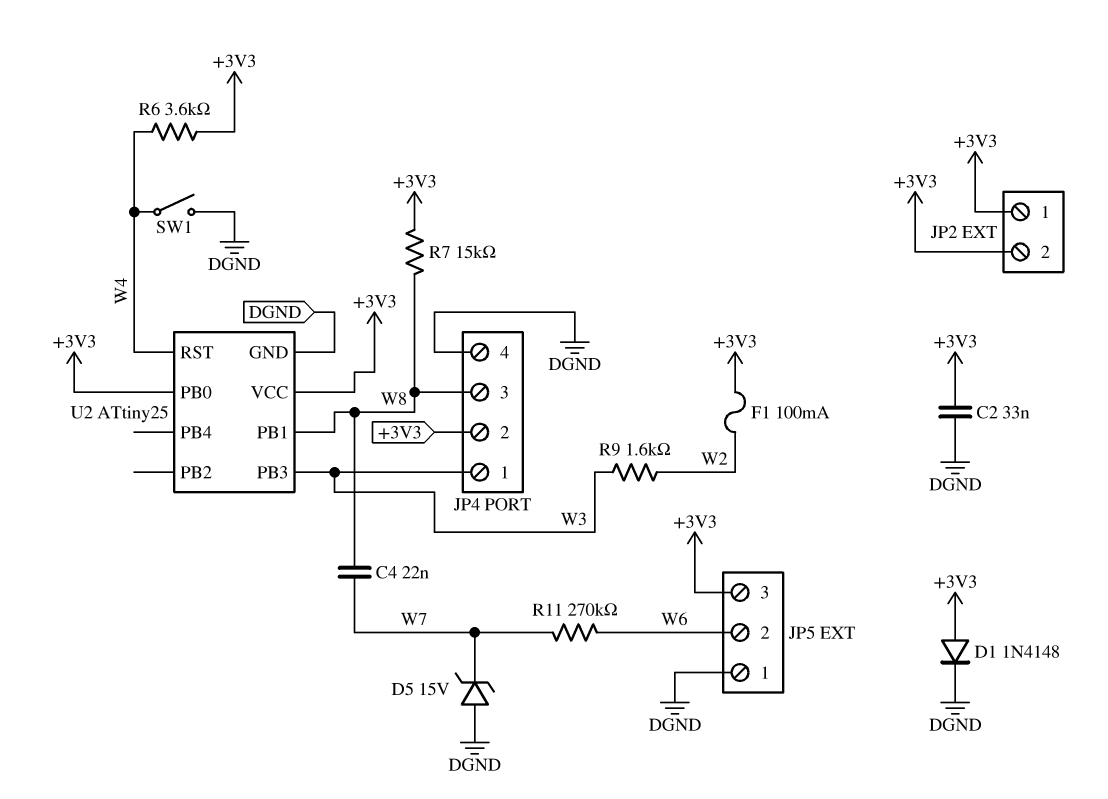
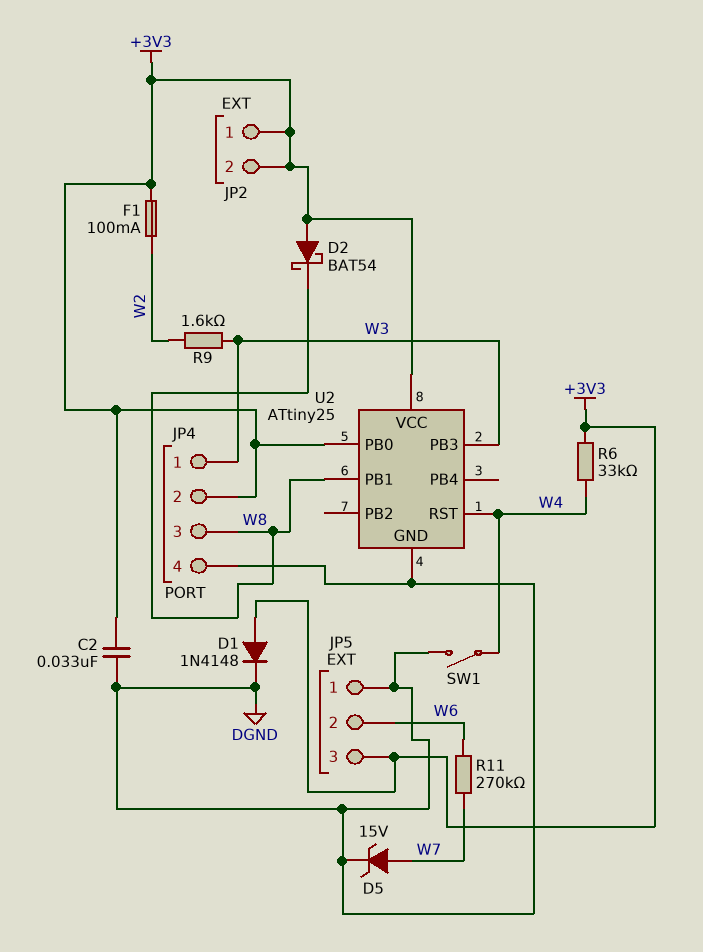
C4: 22nF (W7, W8) -> none
D2: none -> schottky BAT54 (A +3V3, K W8)
D5: zener 15V (A DGND, K W7) -> zener 15V (A W7, K DGND)
R6: 3.6k (+3V3, W4) -> 33k (+3V3, W4)
R7: 15k (+3V3, W8) -> none

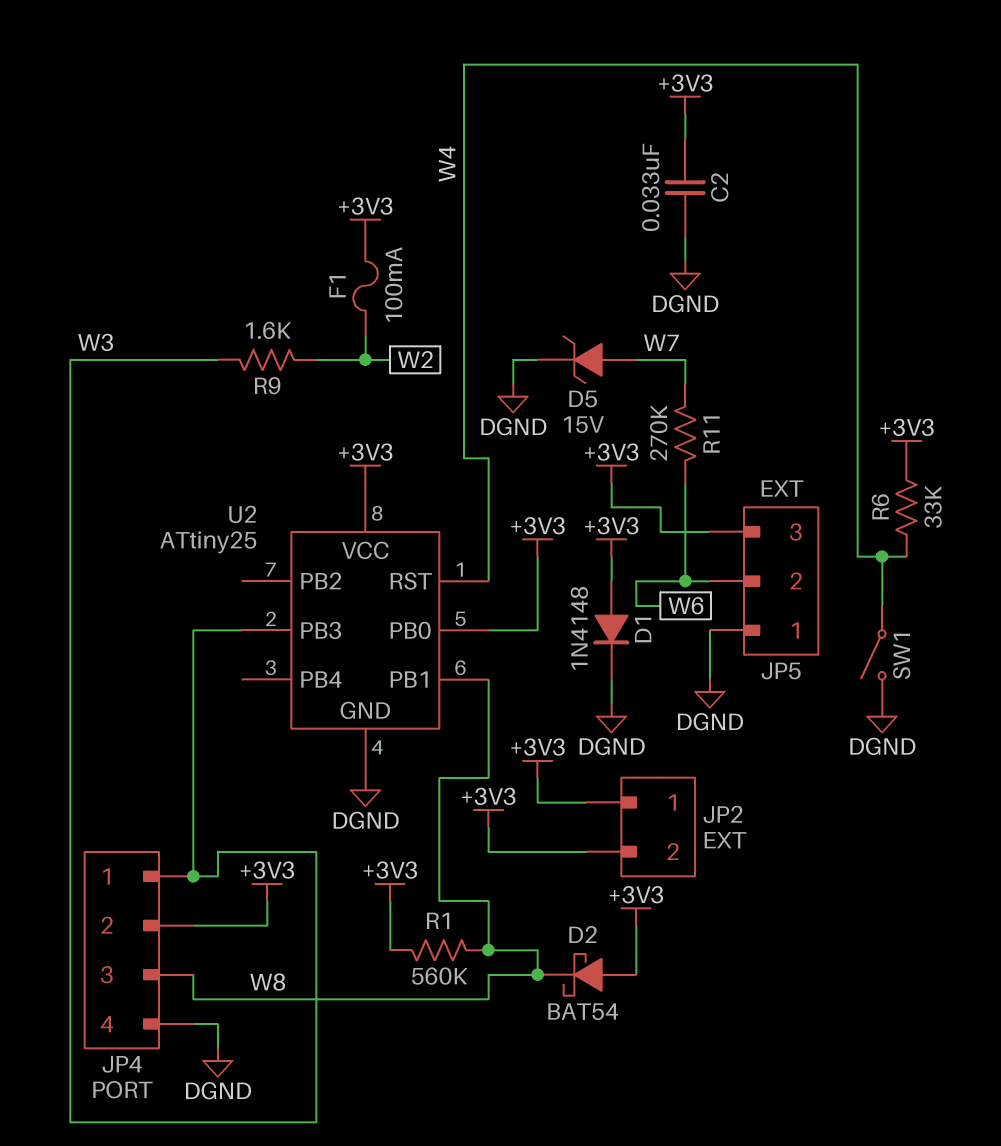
R1: none -> 560k (+3V3, W8)

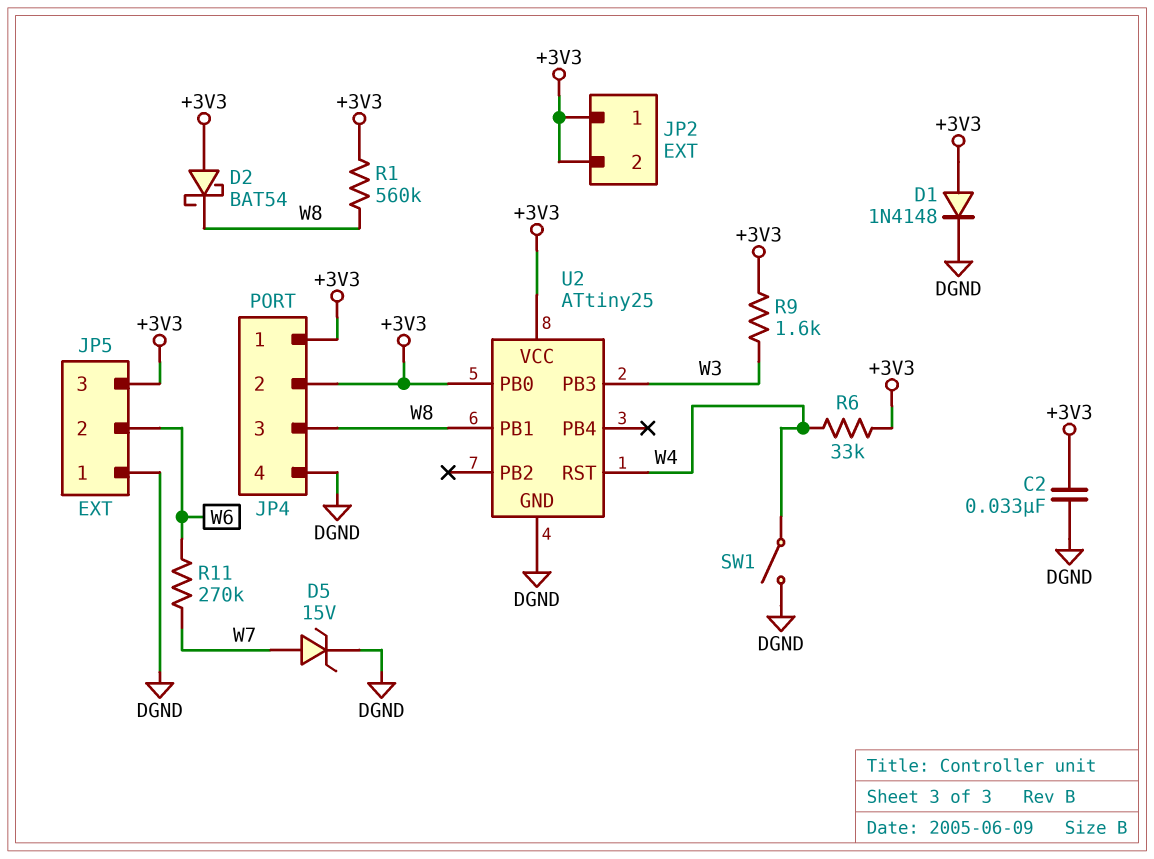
F1: 100mA (+3V3, W2) -> none
JP4 pin 1: W3 -> +3V3
R9: 1.6k (W2, W3) -> 1.6k (+3V3, W3)

